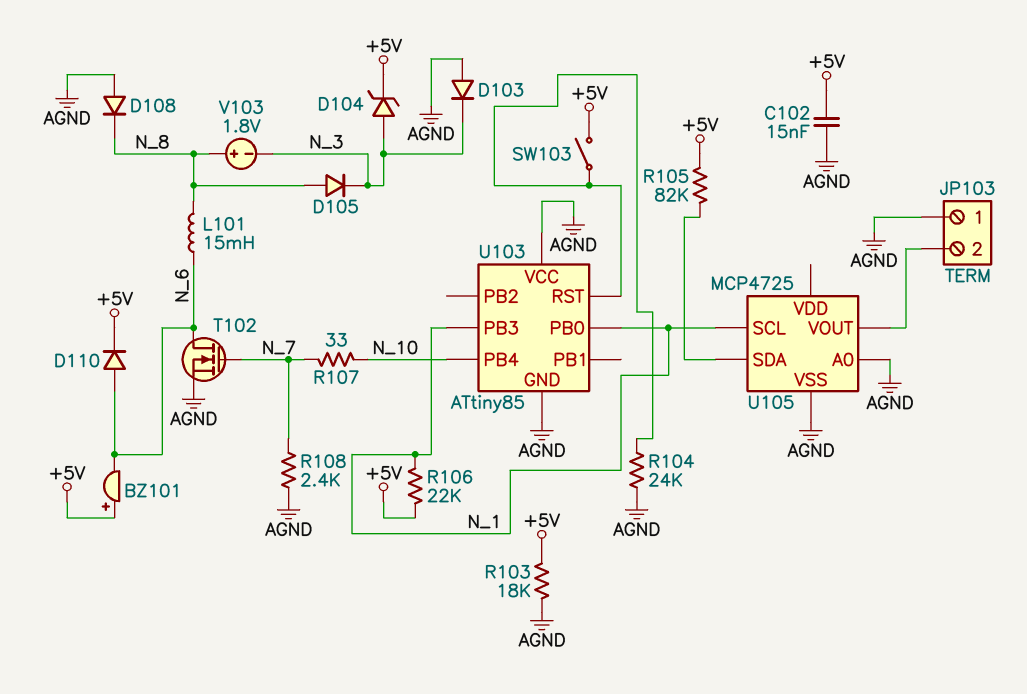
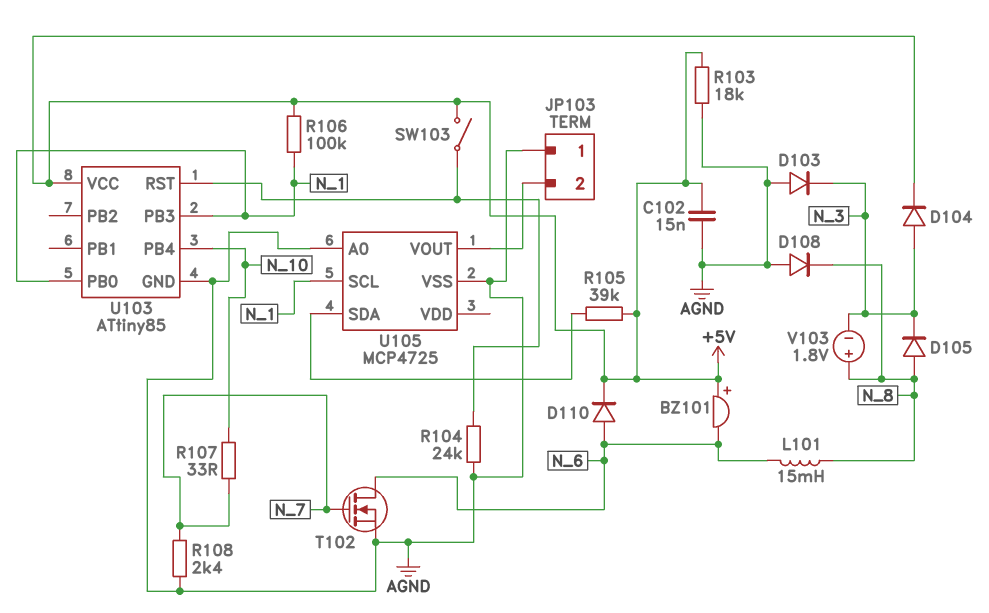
D104: zener (A N_3, K +5V) -> diode (A N_3, K +5V)
R105: 82k (+5V, U105/SDA) -> 39k (+5V, U105/SDA)
R106: 22k (+5V, N_1) -> 100k (+5V, N_1)
U103 pin VCC: AGND -> +5V

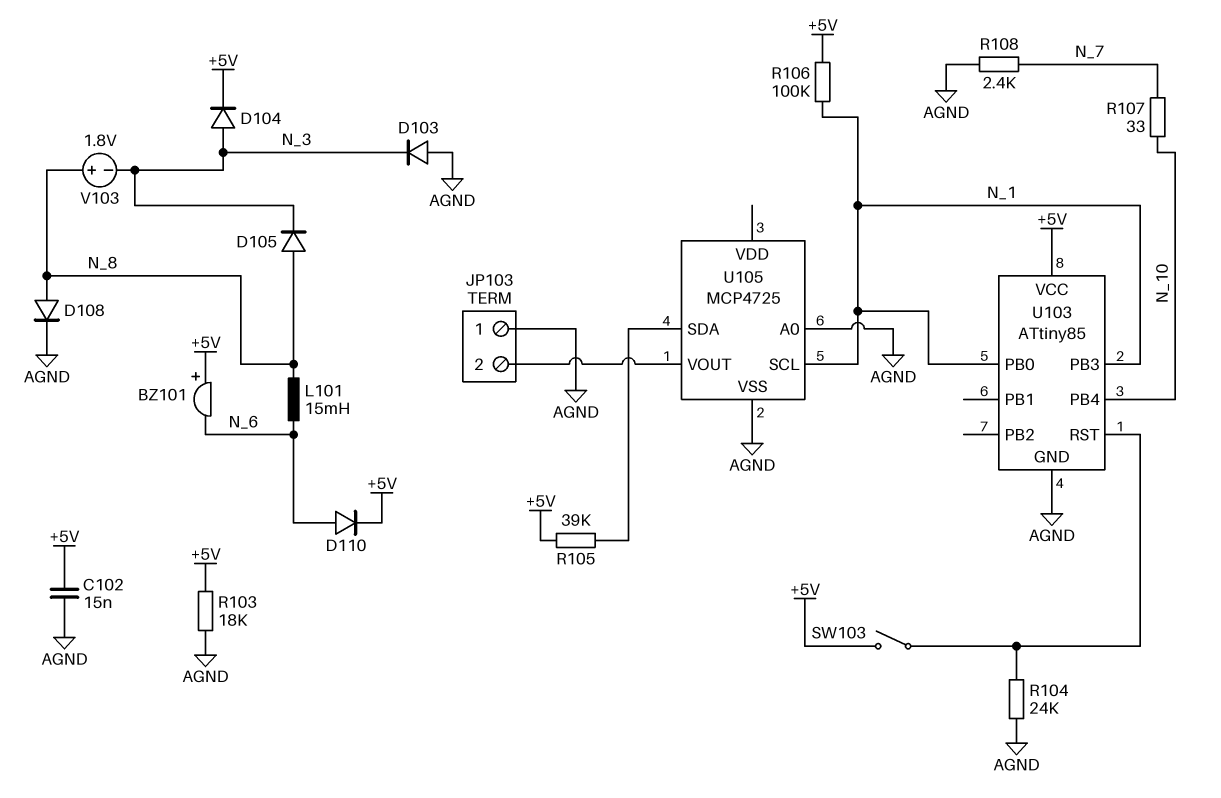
D108: diode (A AGND, K N_8) -> diode (A N_8, K AGND)
T102: NMOS (G N_7, D N_6, S AGND) -> none

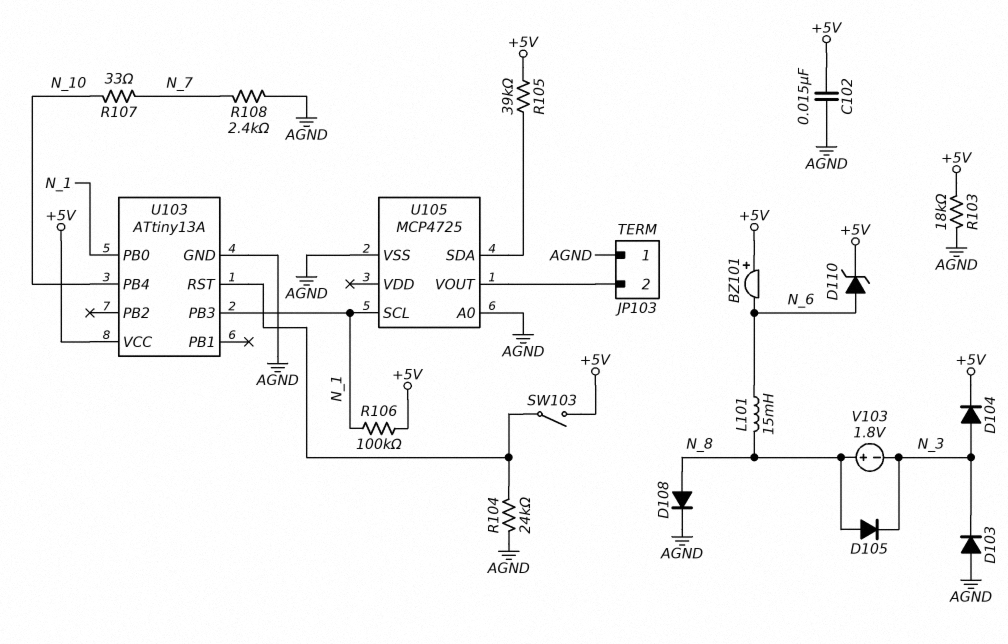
D110: diode (A N_6, K +5V) -> zener (A N_6, K +5V)
U103: ATtiny85 -> ATtiny13A

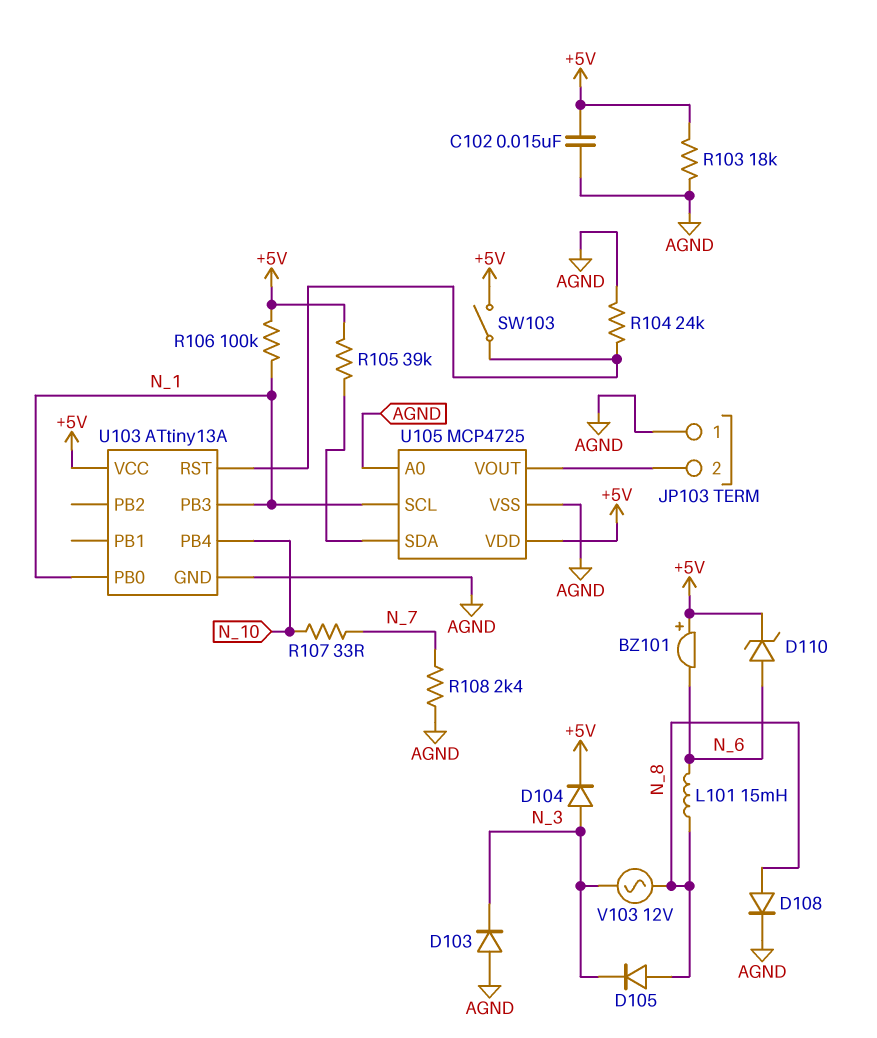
U105 pin VDD: none -> +5V
V103: 1.8V (plus N_8, minus N_3) -> AC 12V (N_3, N_8)

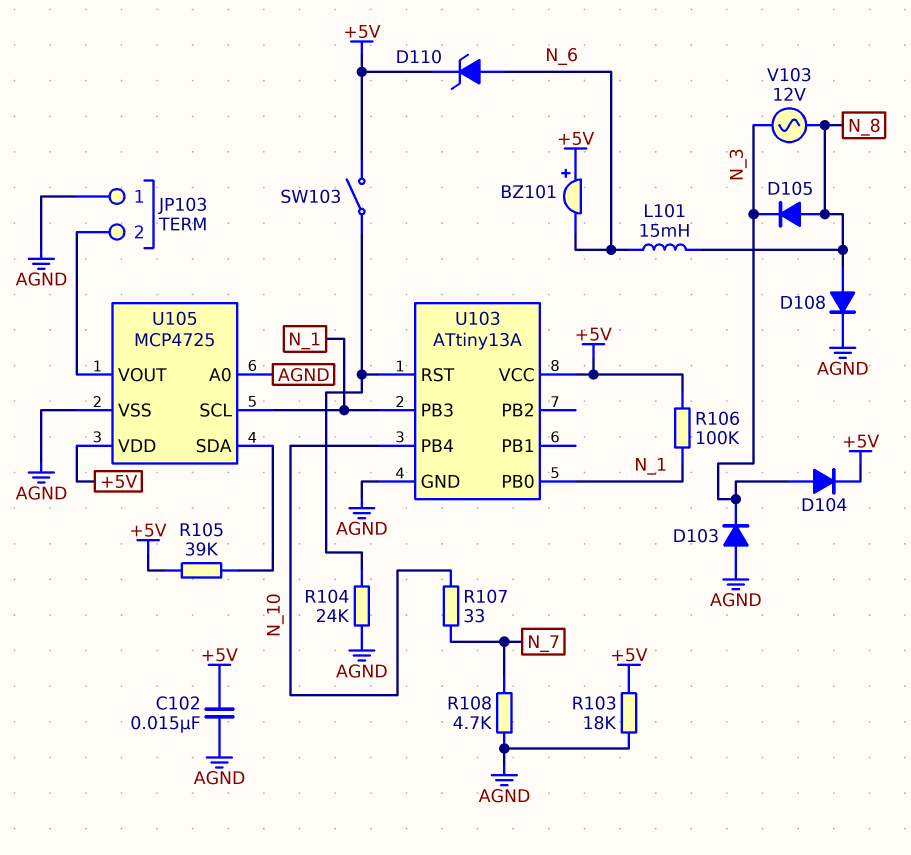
R108: 2.4k (AGND, N_7) -> 4.7k (AGND, N_7)

